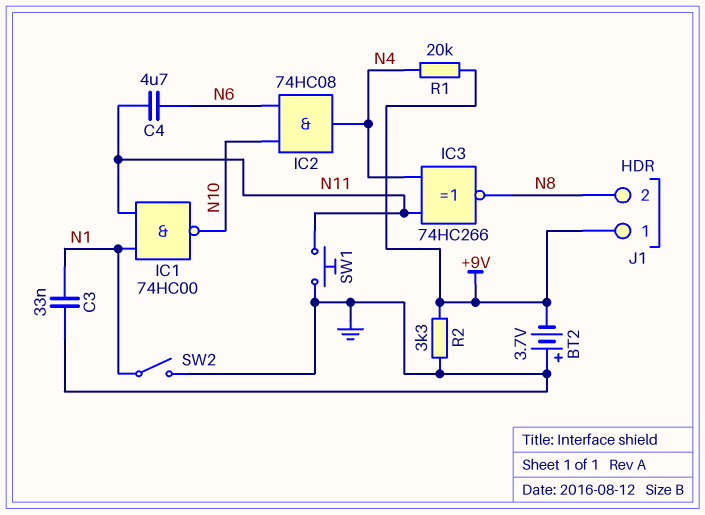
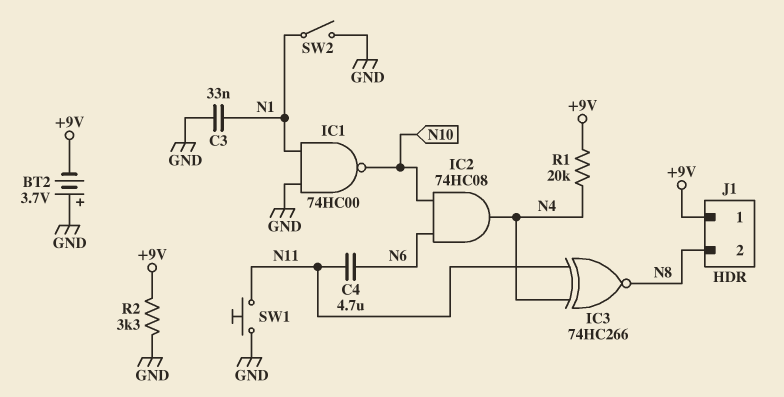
IC1: NAND 74HC00 (in N1, in N11, out N10) -> NAND 74HC00 (in GND, in N1, out N10)

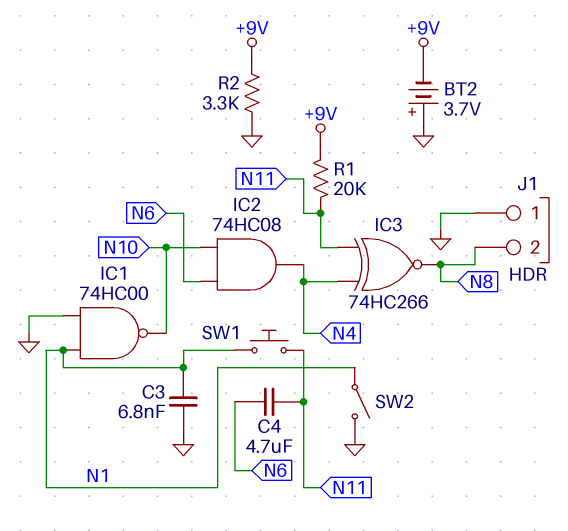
C3: 33nF (GND, N1) -> 6.8nF (GND, N1)
J1 pin 1: +9V -> GND
R1: 20k (+9V, N4) -> 20k (+9V, N11)
SW1: button (GND, N11) -> button (N1, N11)

